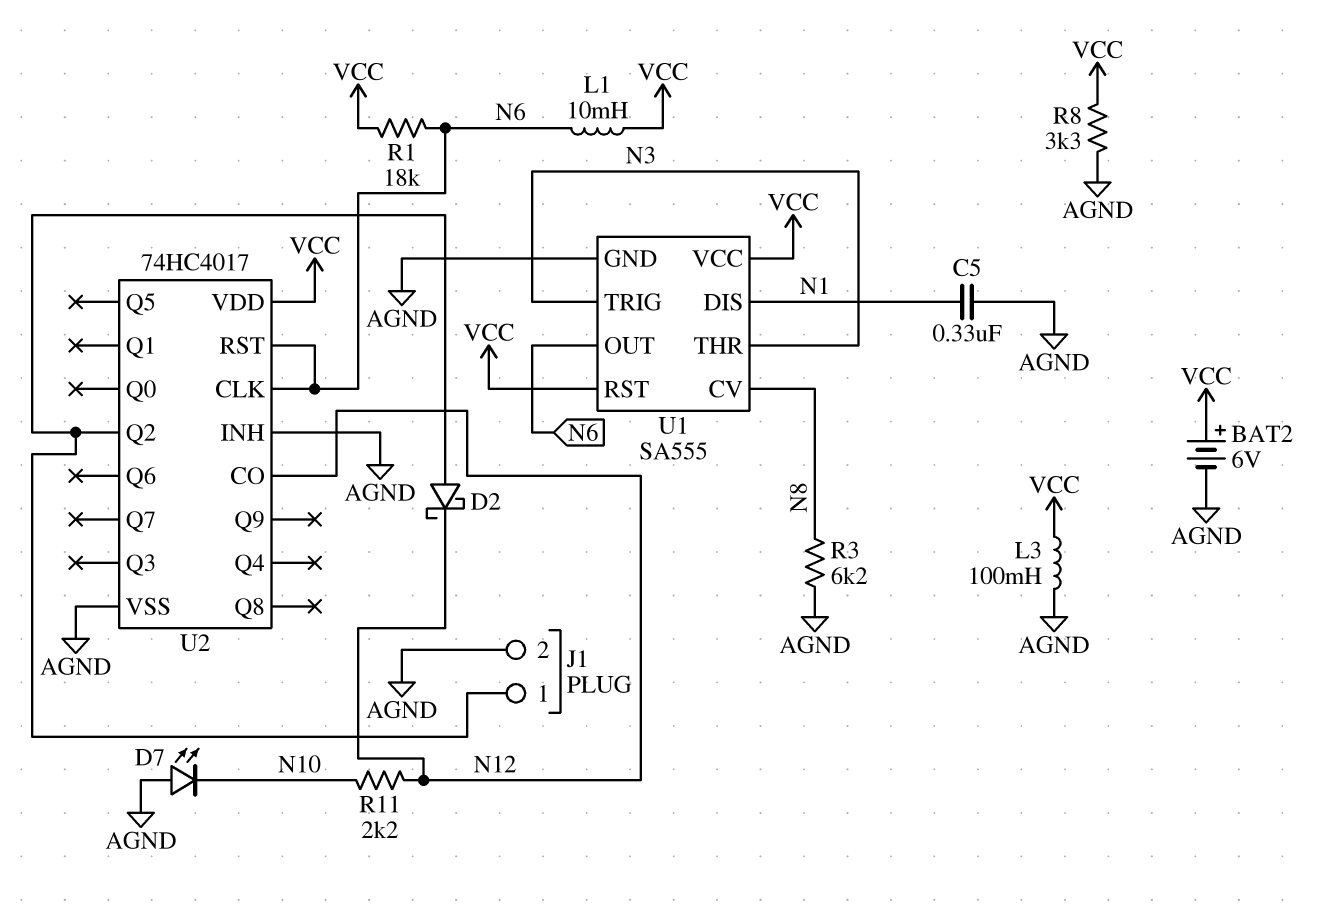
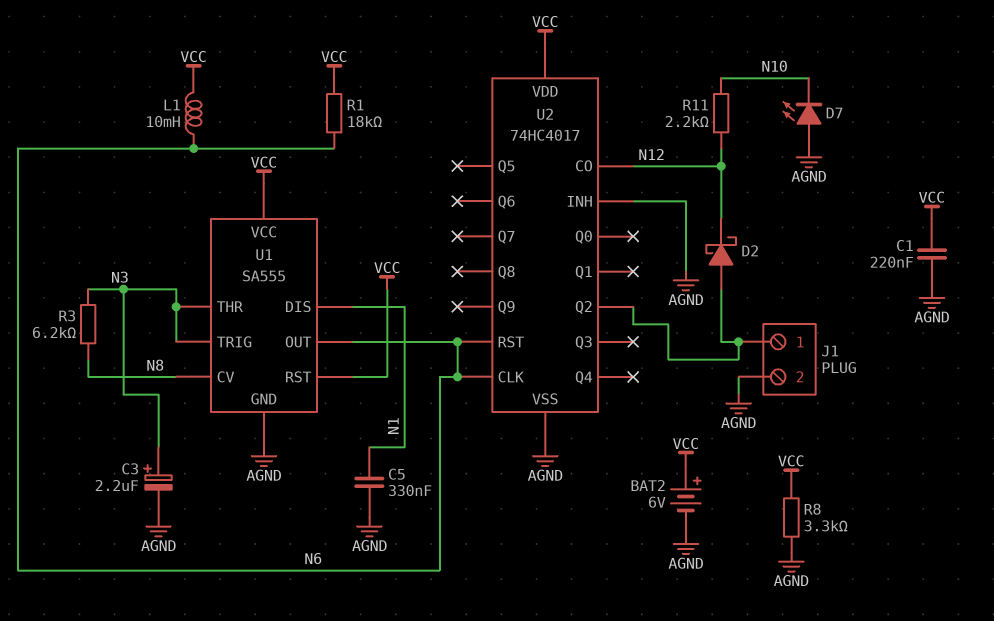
C1: none -> 220nF (AGND, VCC)
C3: none -> 2.2uF (plus N3, minus AGND)
L3: 100mH (AGND, VCC) -> none
R3: 6.2k (AGND, N8) -> 6.2k (N3, N8)

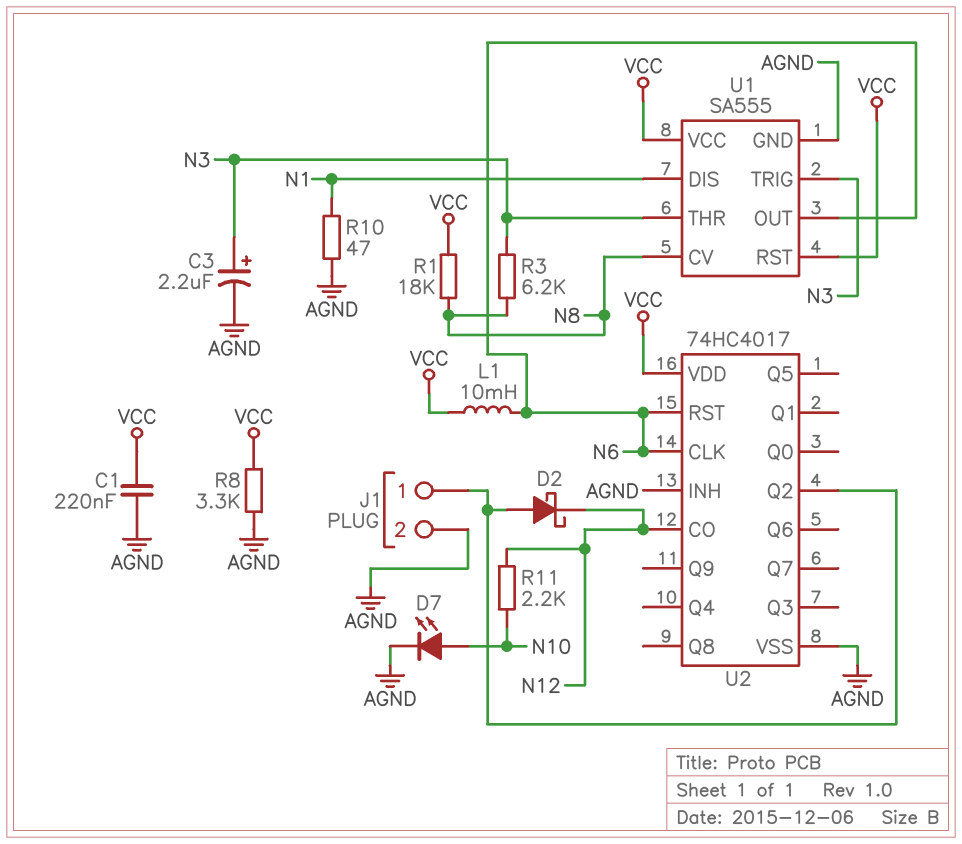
BAT2: 6V (plus VCC, minus AGND) -> none
C5: 330nF (AGND, N1) -> none
D7: LED (A AGND, K N10) -> LED (A N10, K AGND)
R1: 18k (N6, VCC) -> 18k (N8, VCC)
R10: none -> 47 (AGND, N1)

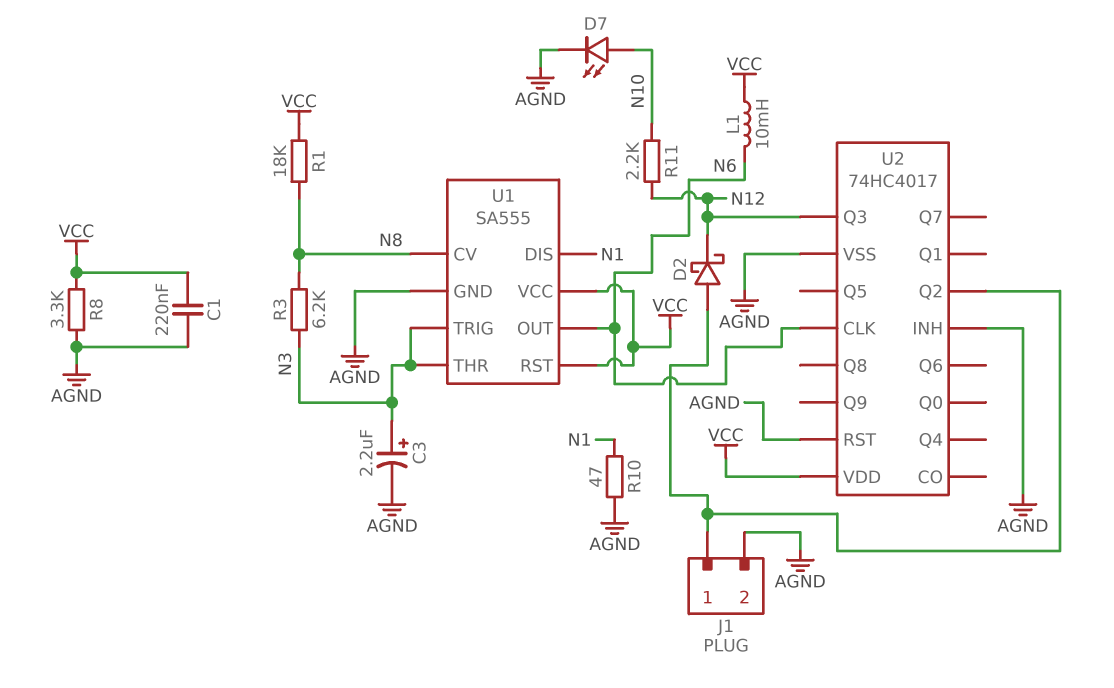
U2 pin CO: N12 -> none
U2 pin Q3: none -> N12
U2 pin RST: N6 -> AGND

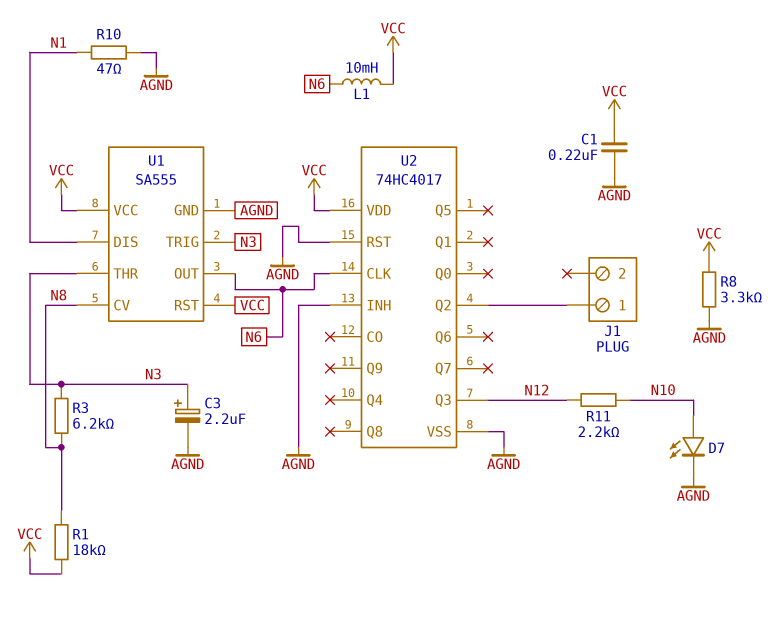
D2: schottky (A J1/1, K N12) -> none
J1 pin 2: AGND -> none

